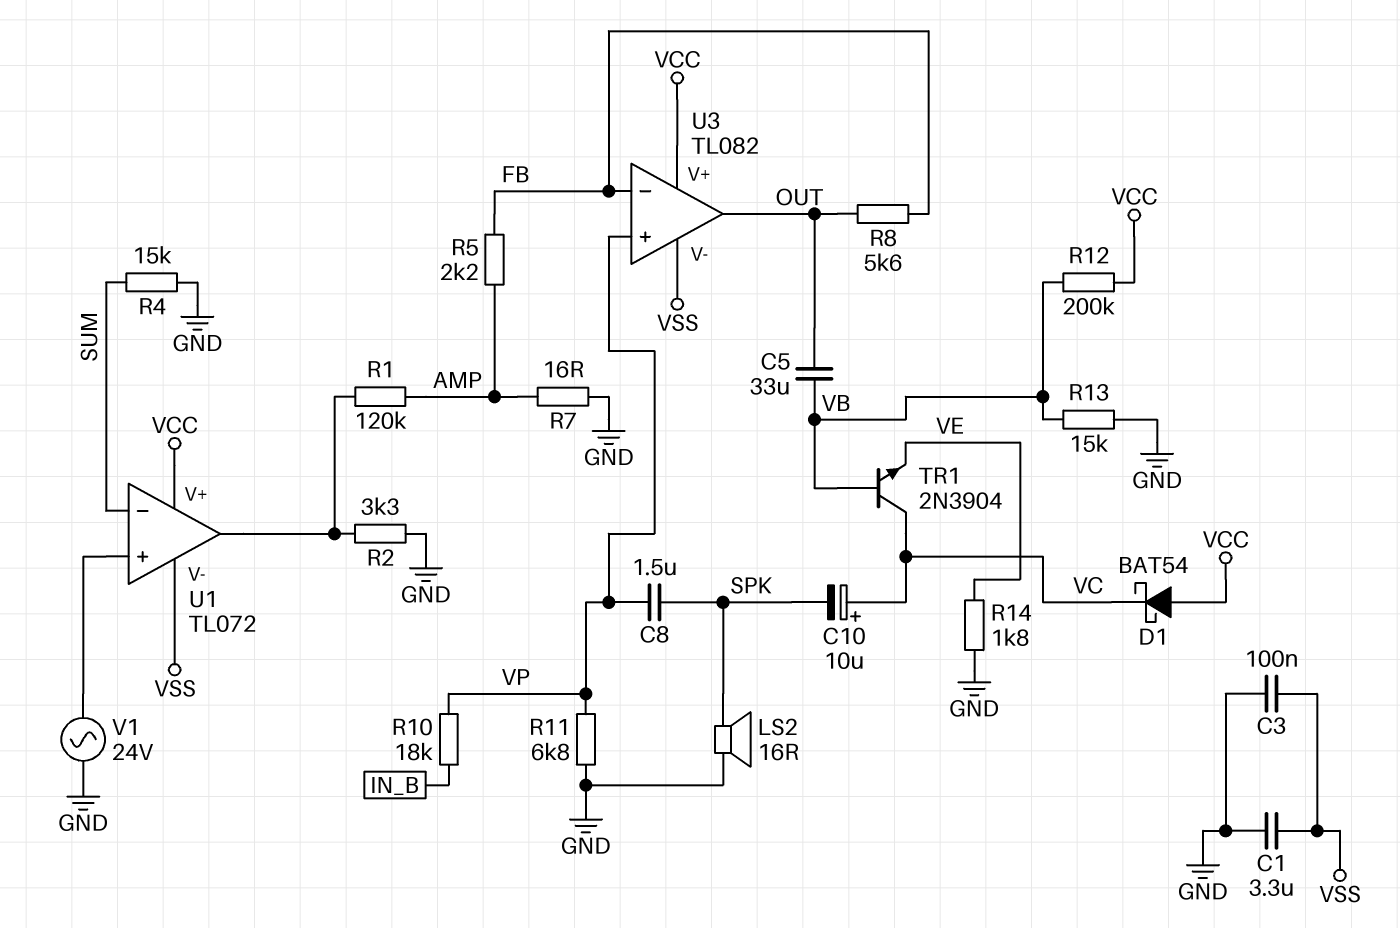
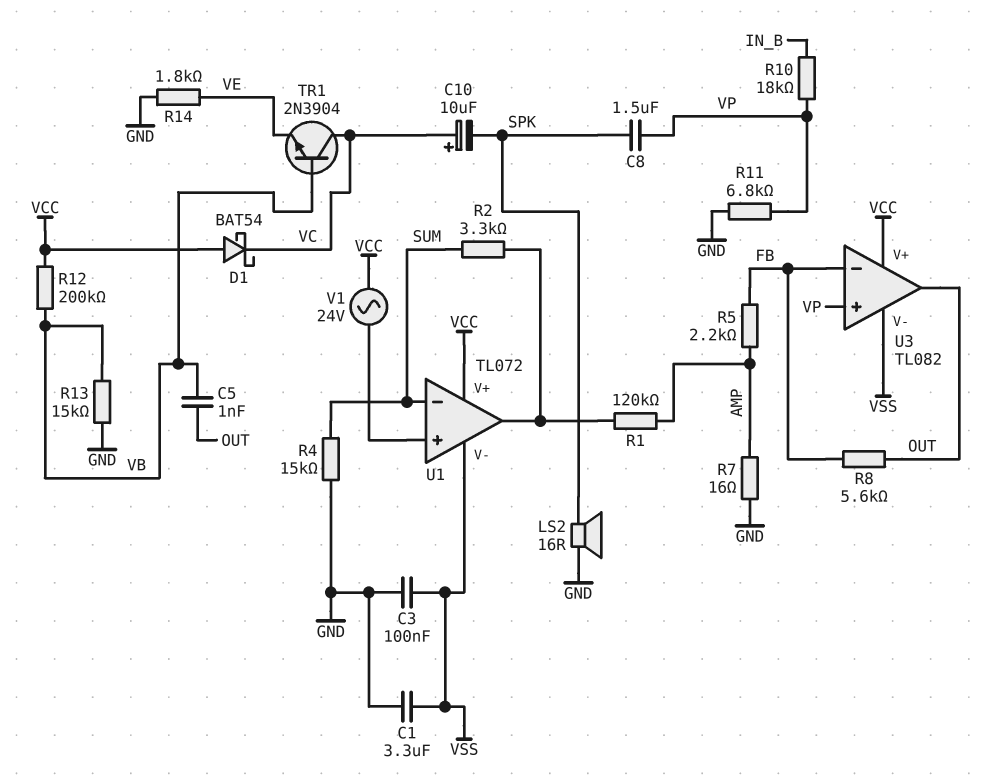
C5: 33uF (OUT, VB) -> 1nF (OUT, VB)
R2: 3.3k (GND, U1/out) -> 3.3k (SUM, U1/out)
V1: AC 24V (GND, U1/in+) -> AC 24V (U1/in+, VCC)

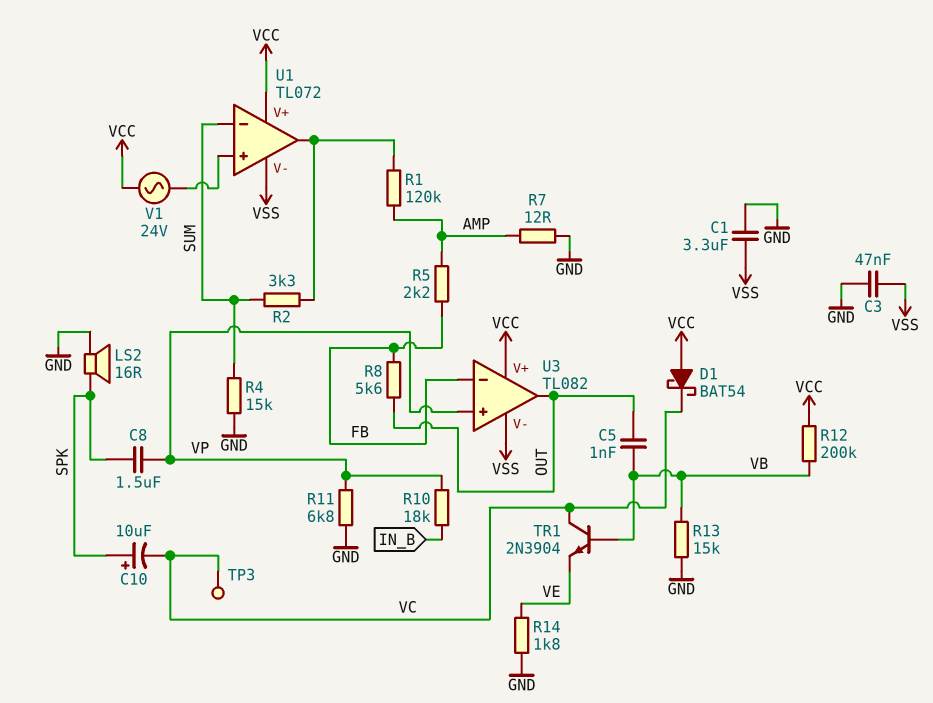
C3: 100nF (GND, VSS) -> 47nF (GND, VSS)
C10: 10uF (plus VC, minus SPK) -> 10uF (plus SPK, minus VC)
R7: 16 (AMP, GND) -> 12 (AMP, GND)
TP3: none -> test point (VC)

